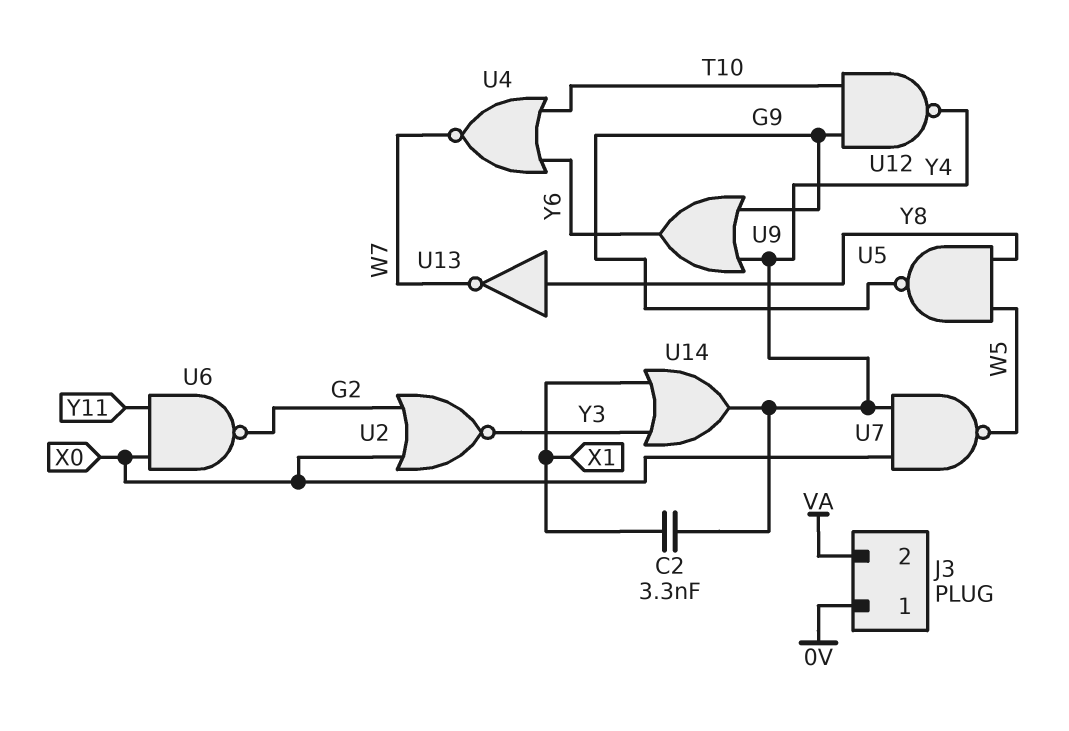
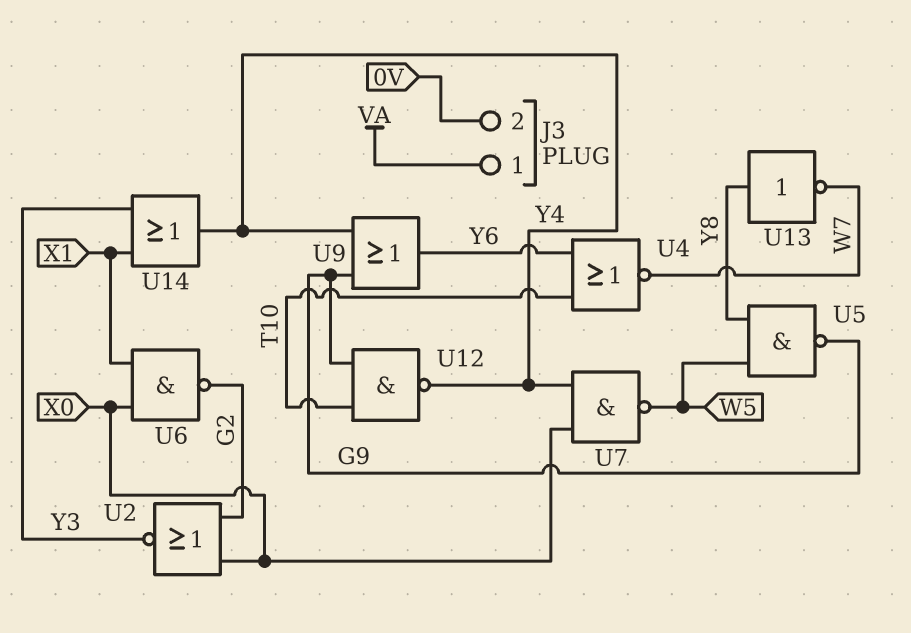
C2: 3.3nF (X1, Y4) -> none
J3 pin 1: 0V -> VA
J3 pin 2: VA -> 0V
U6: NAND (in X0, in Y11, out G2) -> NAND (in X0, in X1, out G2)

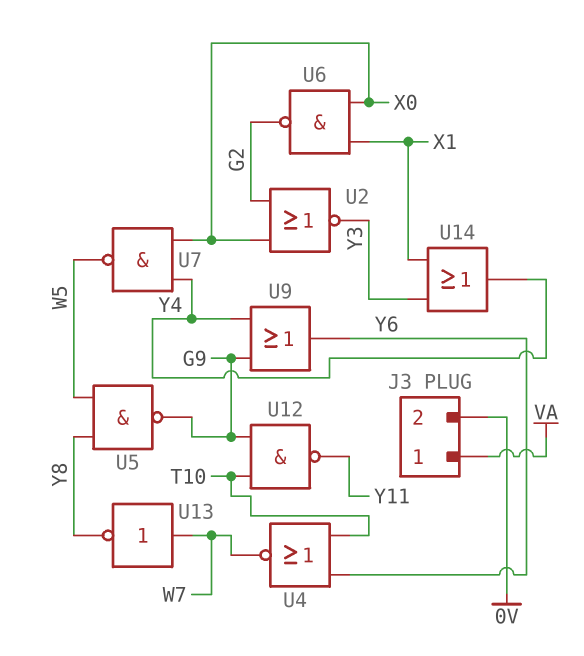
U12: NAND (in G9, in T10, out Y4) -> NAND (in G9, in T10, out Y11)
U13: NOT (in Y8, out W7) -> NOT (in W7, out Y8)

